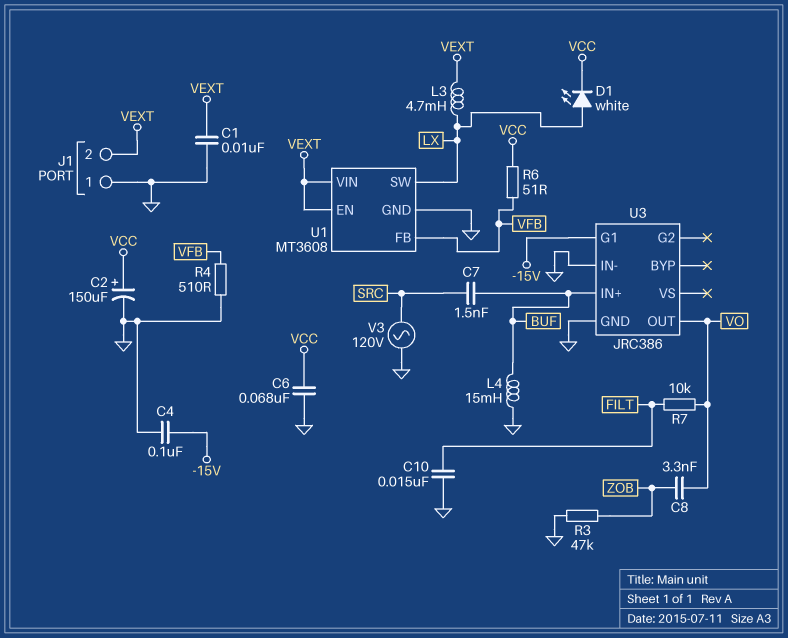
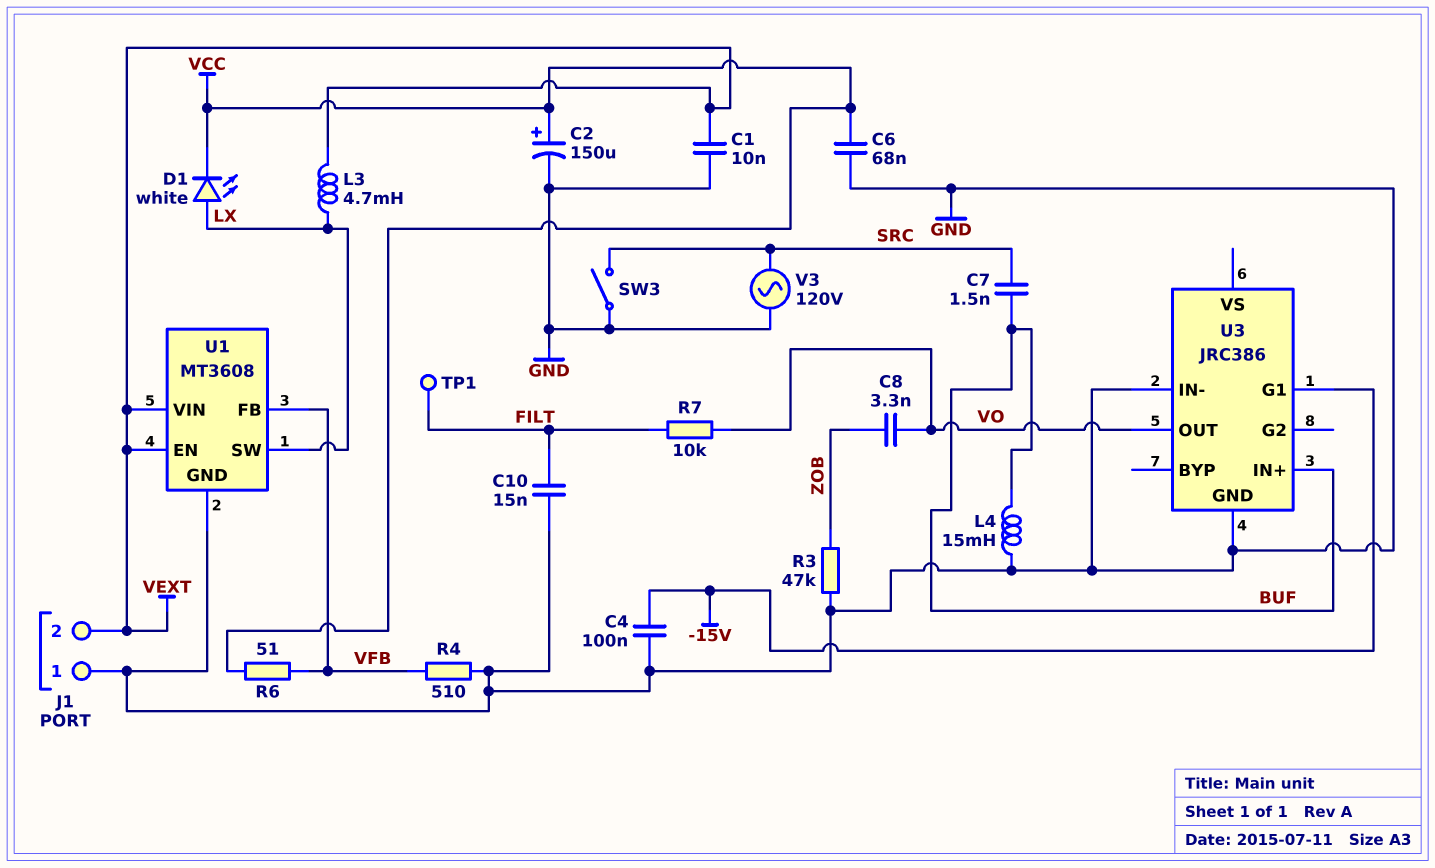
SW3: none -> switch (GND, SRC)
TP1: none -> test point (FILT)

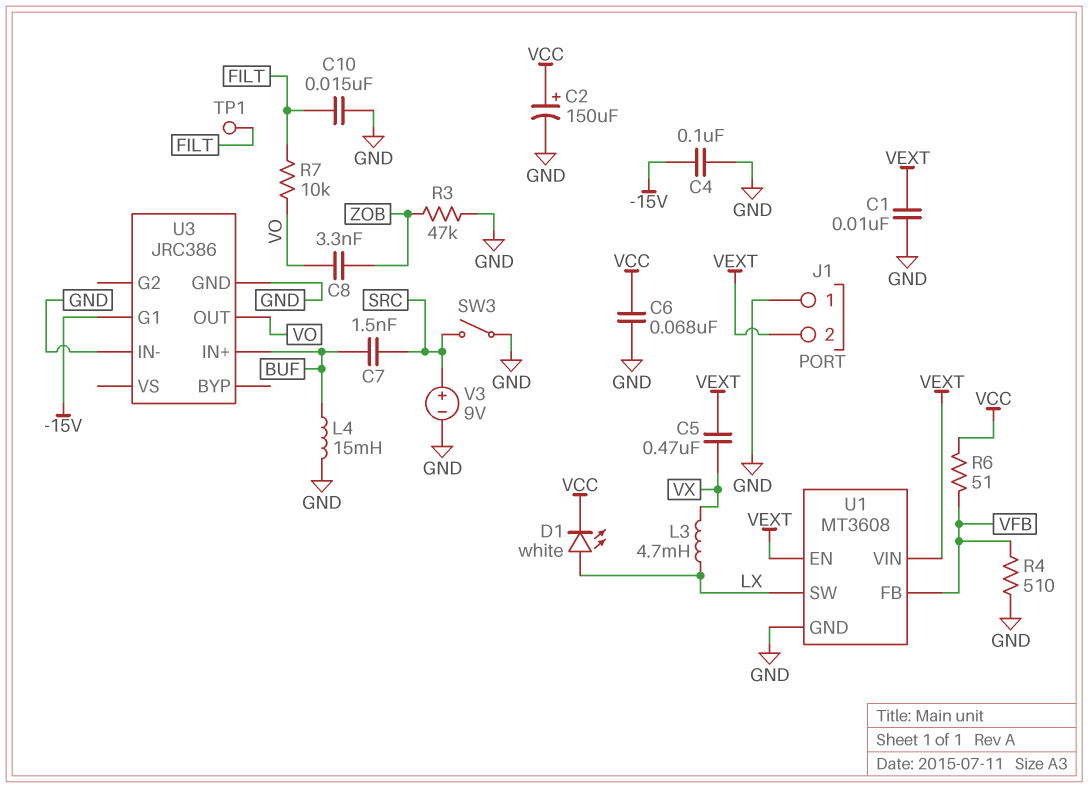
C5: none -> 470nF (VEXT, VX)
L3: 4.7mH (LX, VEXT) -> 4.7mH (LX, VX)
V3: AC 120V (GND, SRC) -> 9V (plus SRC, minus GND)

